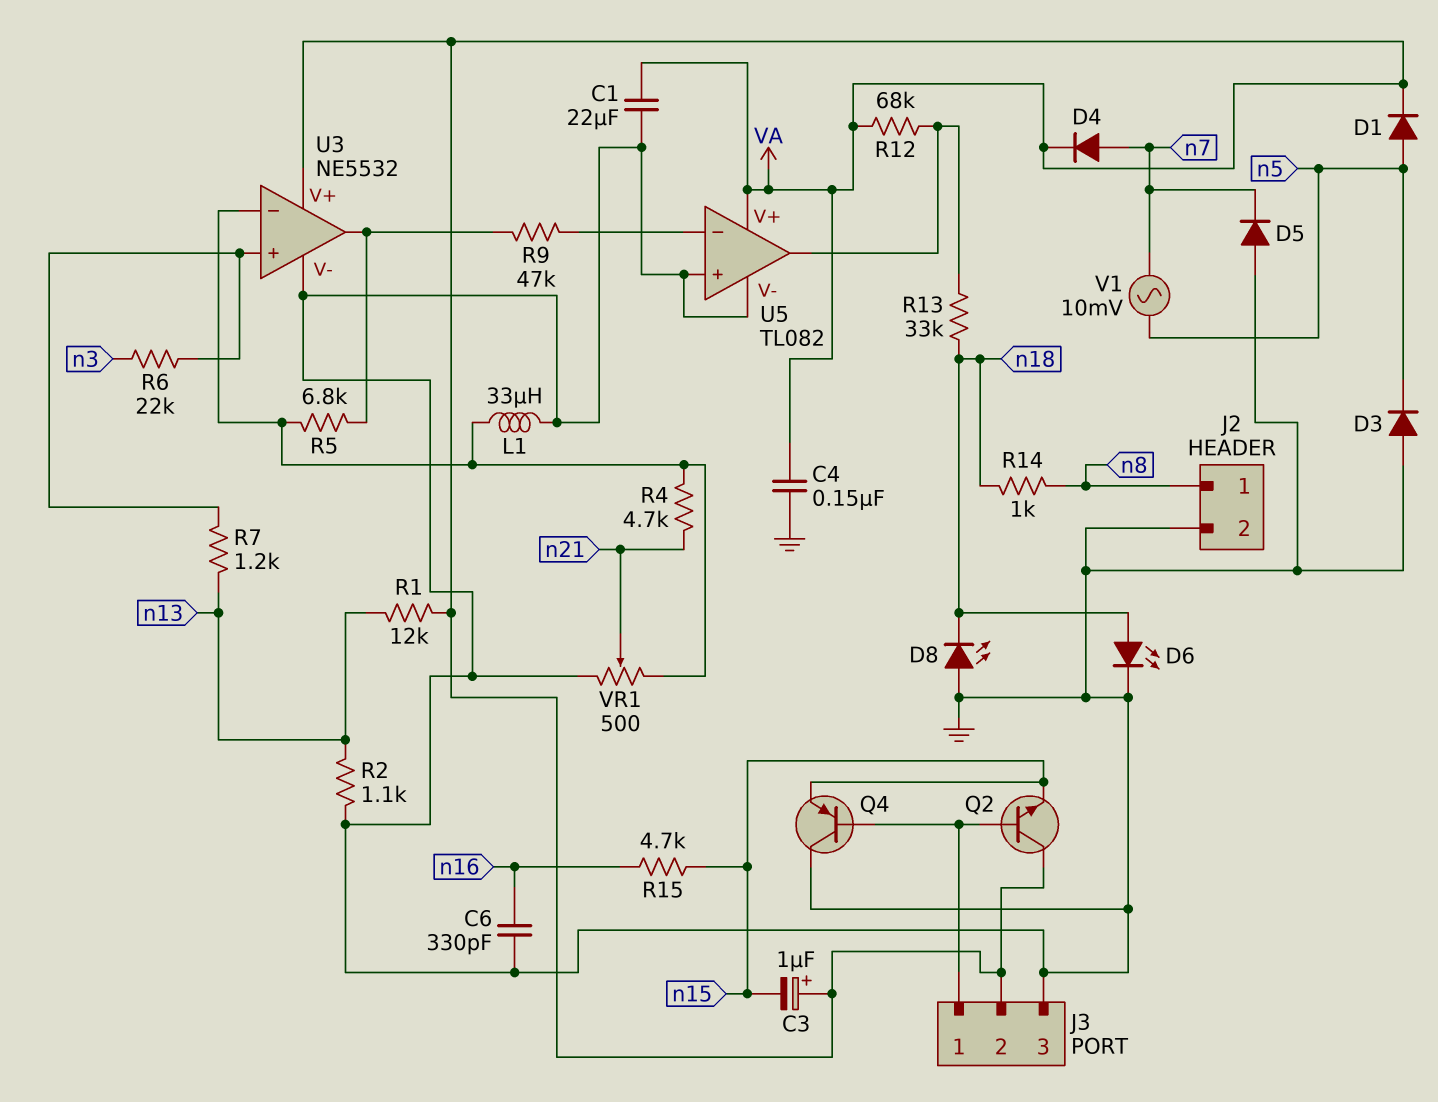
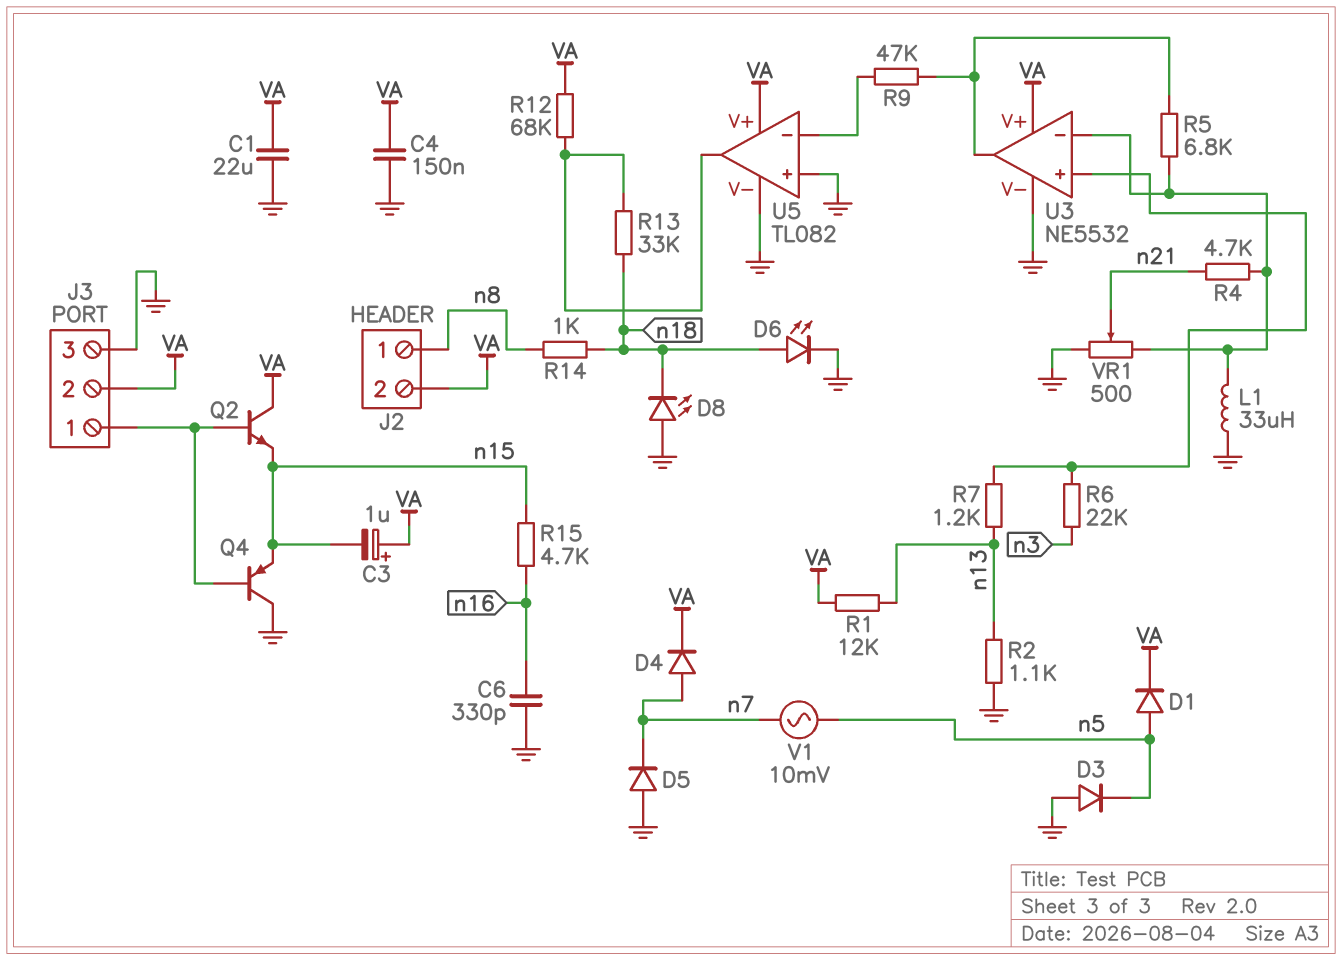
J2 pin 2: GND -> VA

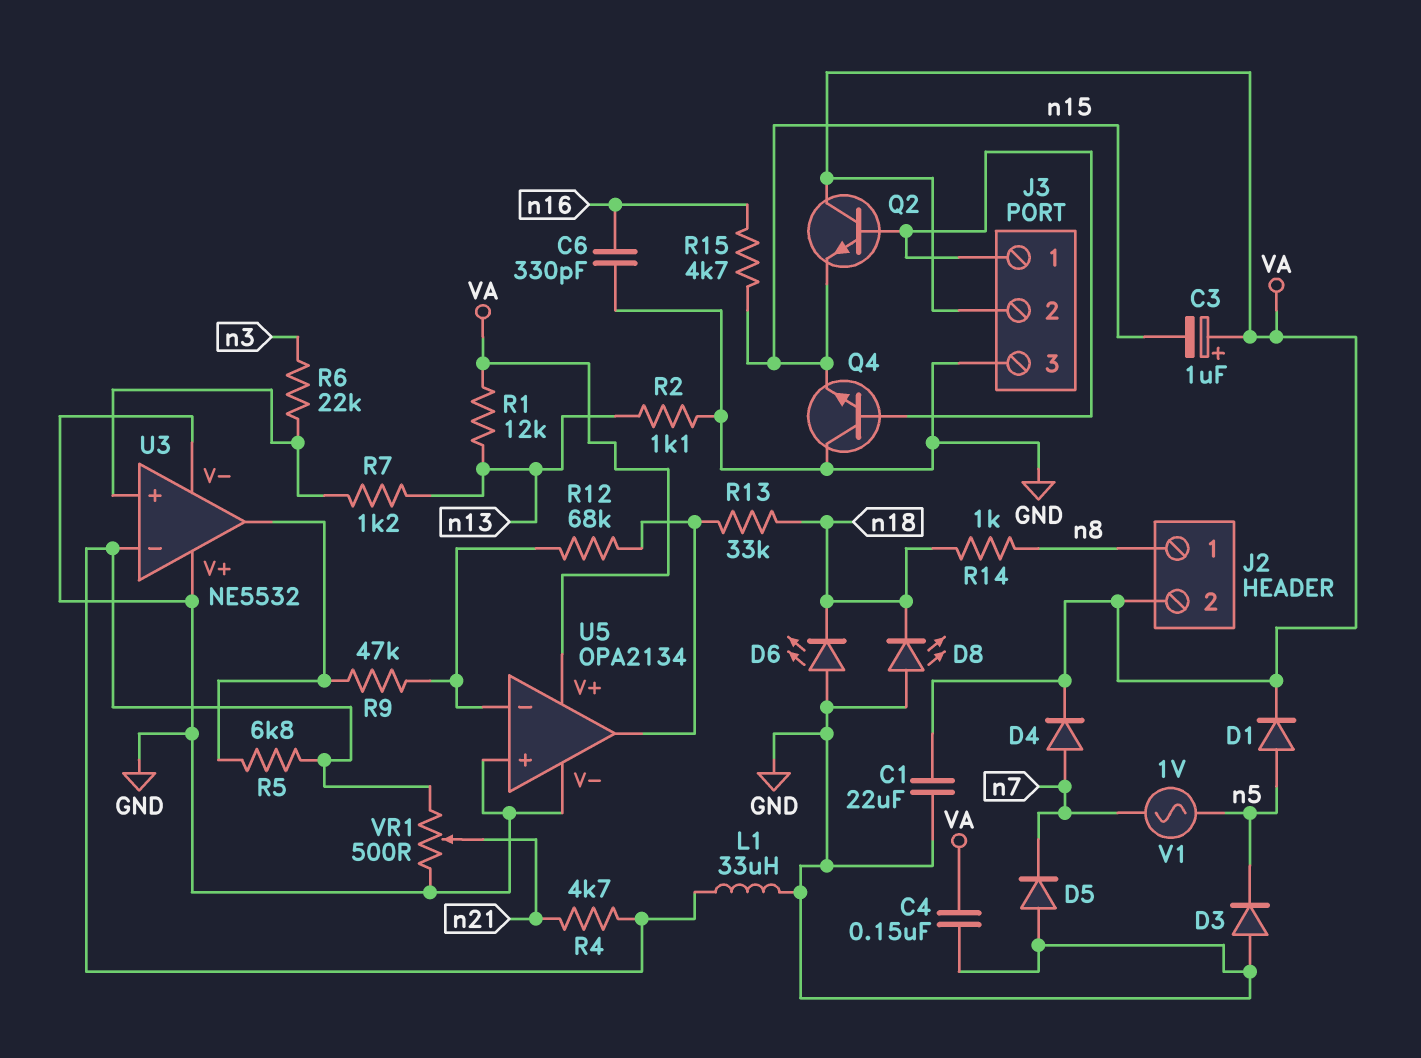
D6: LED (A n18, K GND) -> LED (A GND, K n18)
Q4: PNP (B J3/1, C GND, E n15) -> NPN (B J3/1, C GND, E n15)
R12: 68k (U5/out, VA) -> 68k (U5/in-, U5/out)
U3 pin V+: VA -> GND
U5: TL082 -> OPA2134
V1: AC 10mV (n5, n7) -> AC 1V (n5, n7)

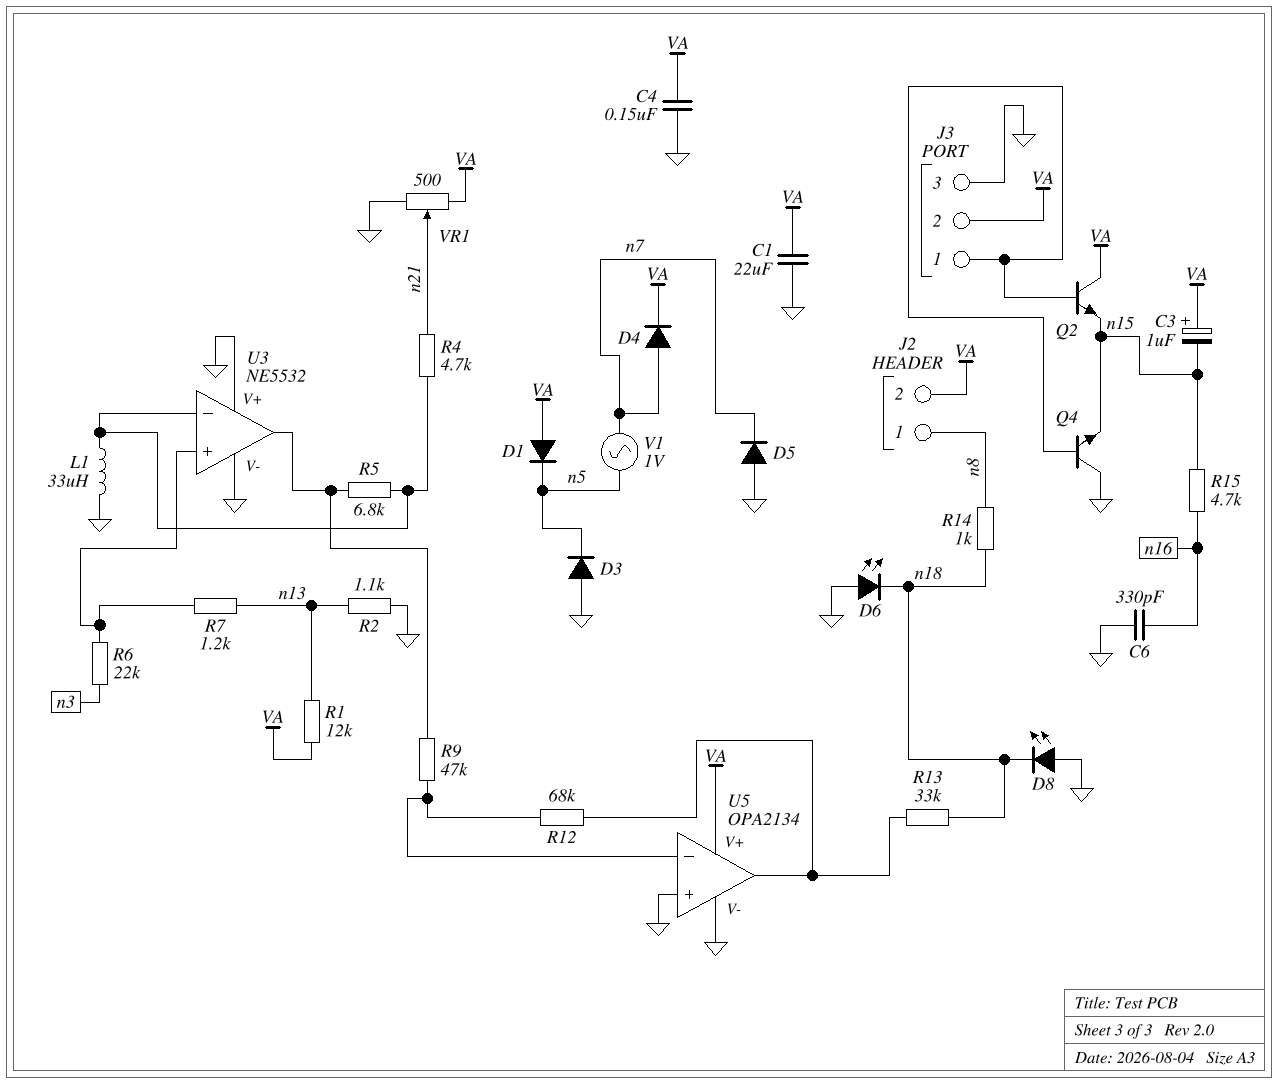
D1: diode (A n5, K VA) -> diode (A VA, K n5)
VR1: 500 (GND, U3/in-, wiper n21) -> 500 (GND, VA, wiper n21)

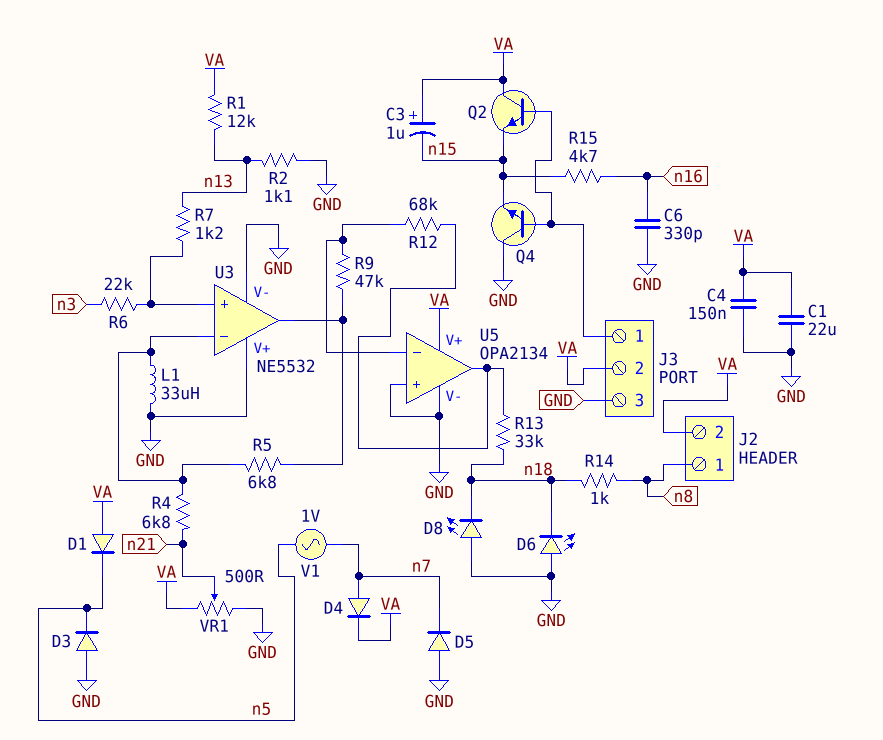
R4: 4.7k (U3/in-, n21) -> 6.8k (U3/in-, n21)

